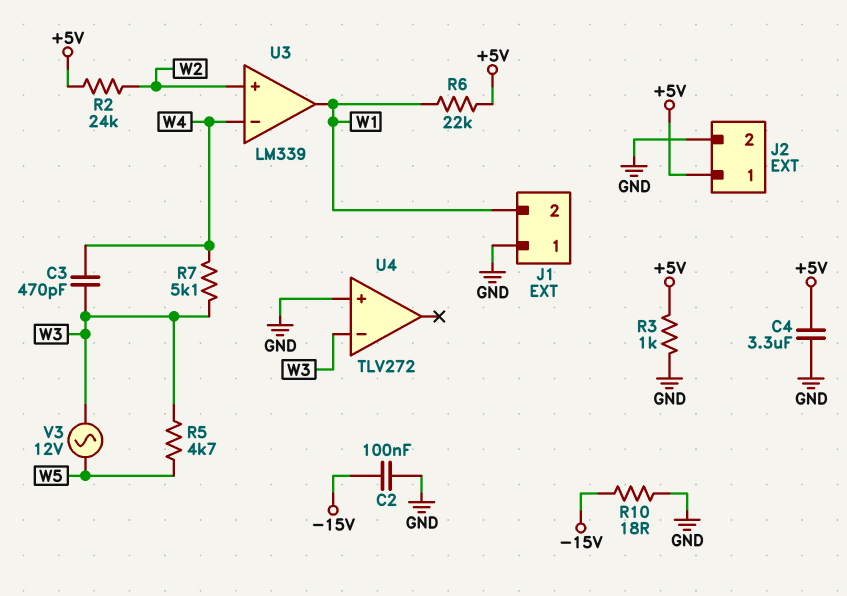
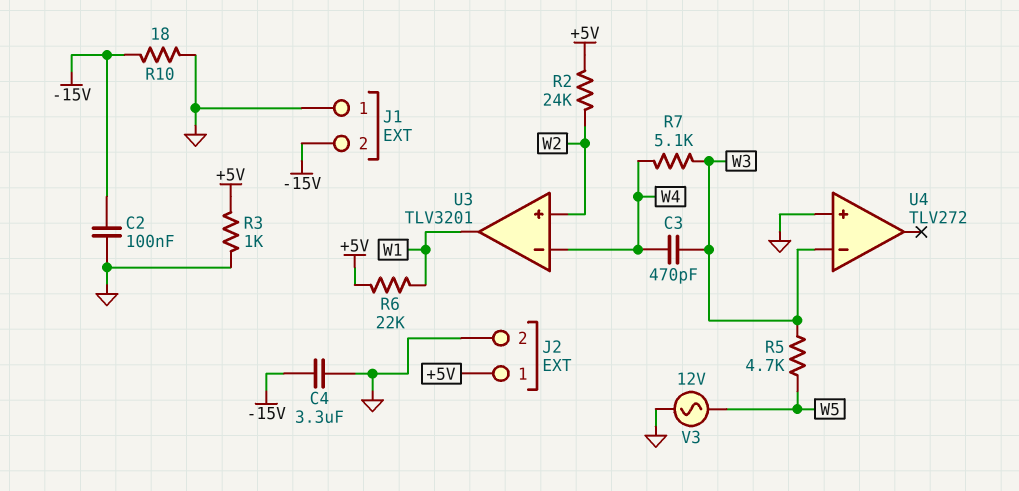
C4: 3.3uF (+5V, GND) -> 3.3uF (-15V, GND)
J1 pin 2: W1 -> -15V
U3: LM339 -> TLV3201
V3: AC 12V (W3, W5) -> AC 12V (GND, W5)

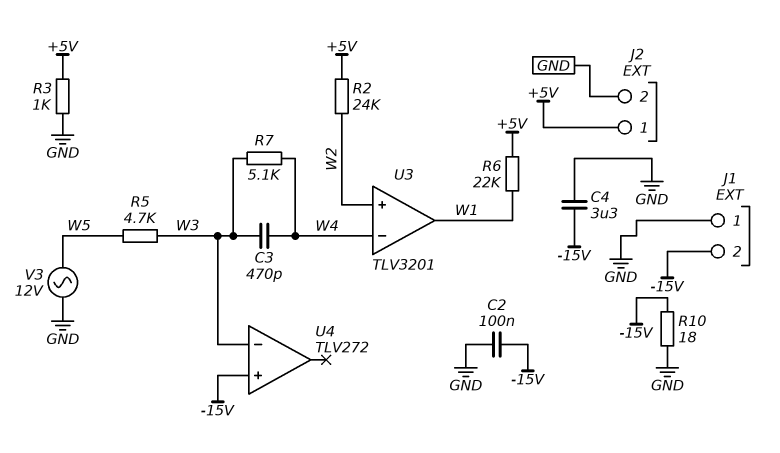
U4 pin in+: GND -> -15V

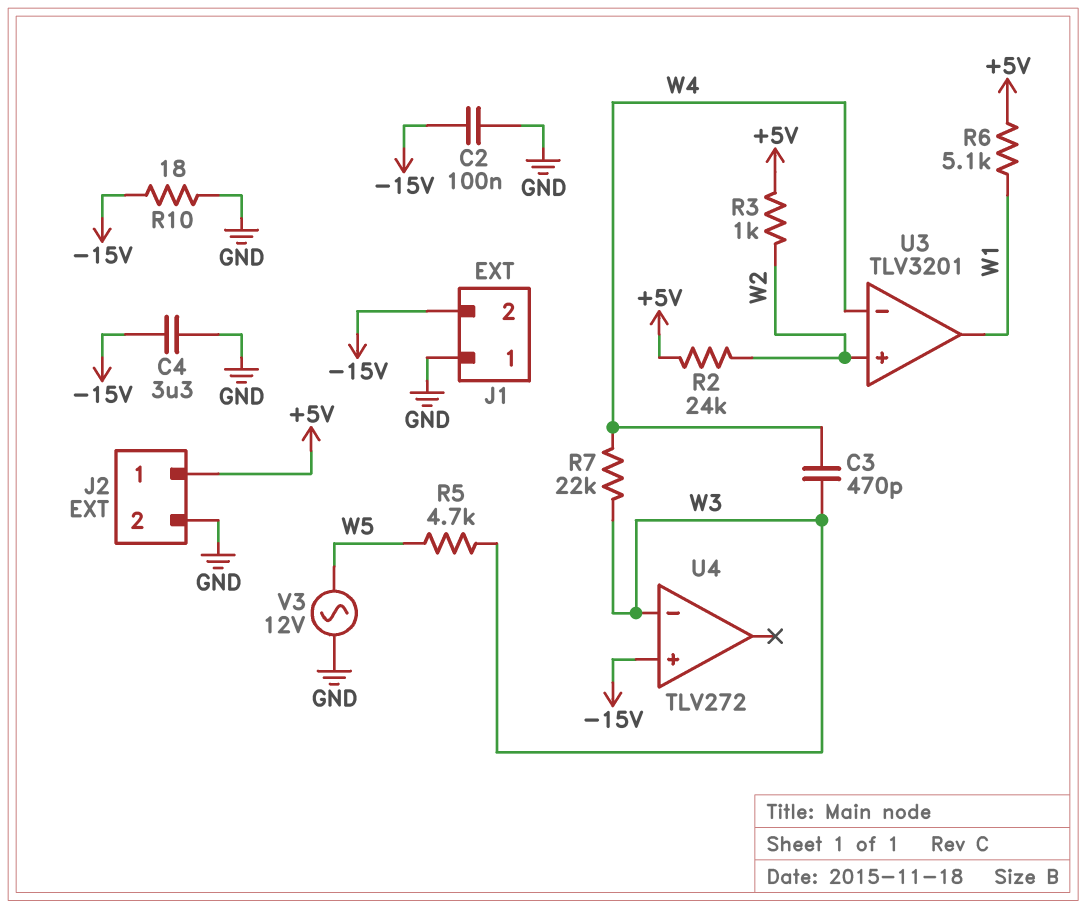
R3: 1k (+5V, GND) -> 1k (+5V, W2)
R6: 22k (+5V, W1) -> 5.1k (+5V, W1)
R7: 5.1k (W3, W4) -> 22k (W3, W4)

